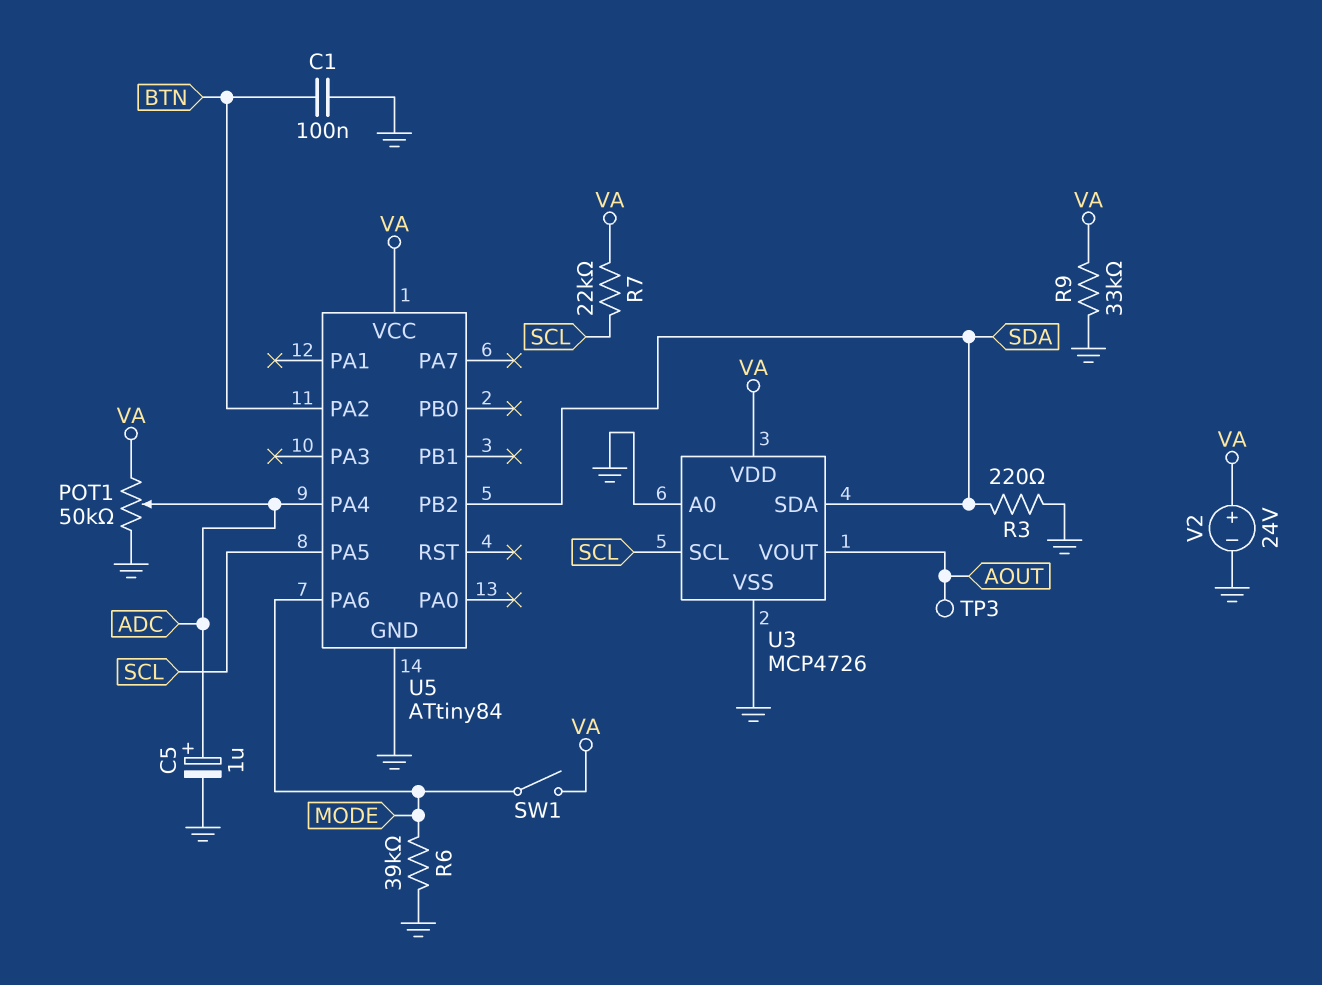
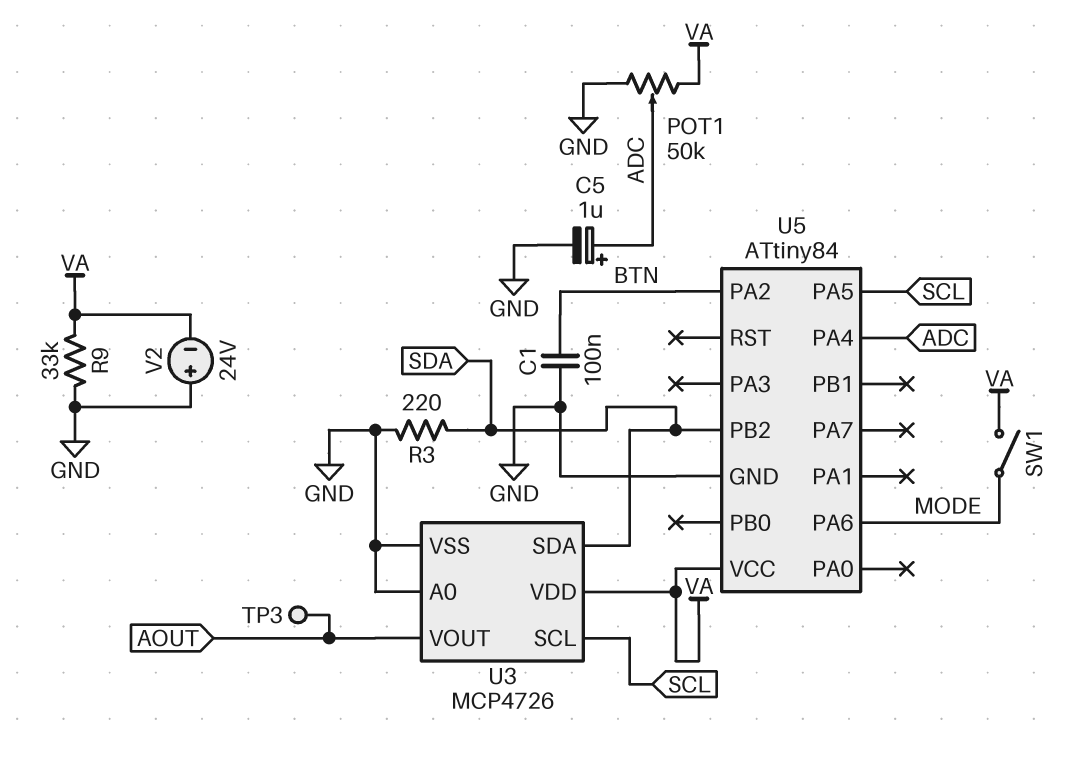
R6: 39k (GND, MODE) -> none
R7: 22k (SCL, VA) -> none
V2: 24V (plus VA, minus GND) -> 24V (plus GND, minus VA)

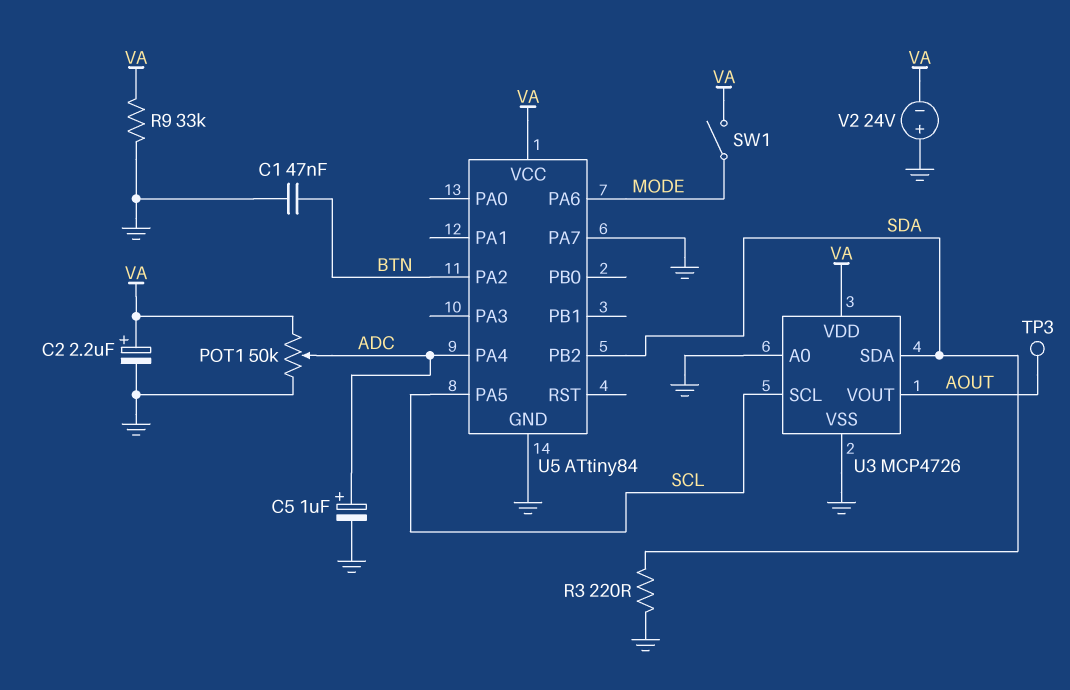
C1: 100nF (BTN, GND) -> 47nF (BTN, GND)
C2: none -> 2.2uF (plus VA, minus GND)
U5 pin PA7: none -> GND

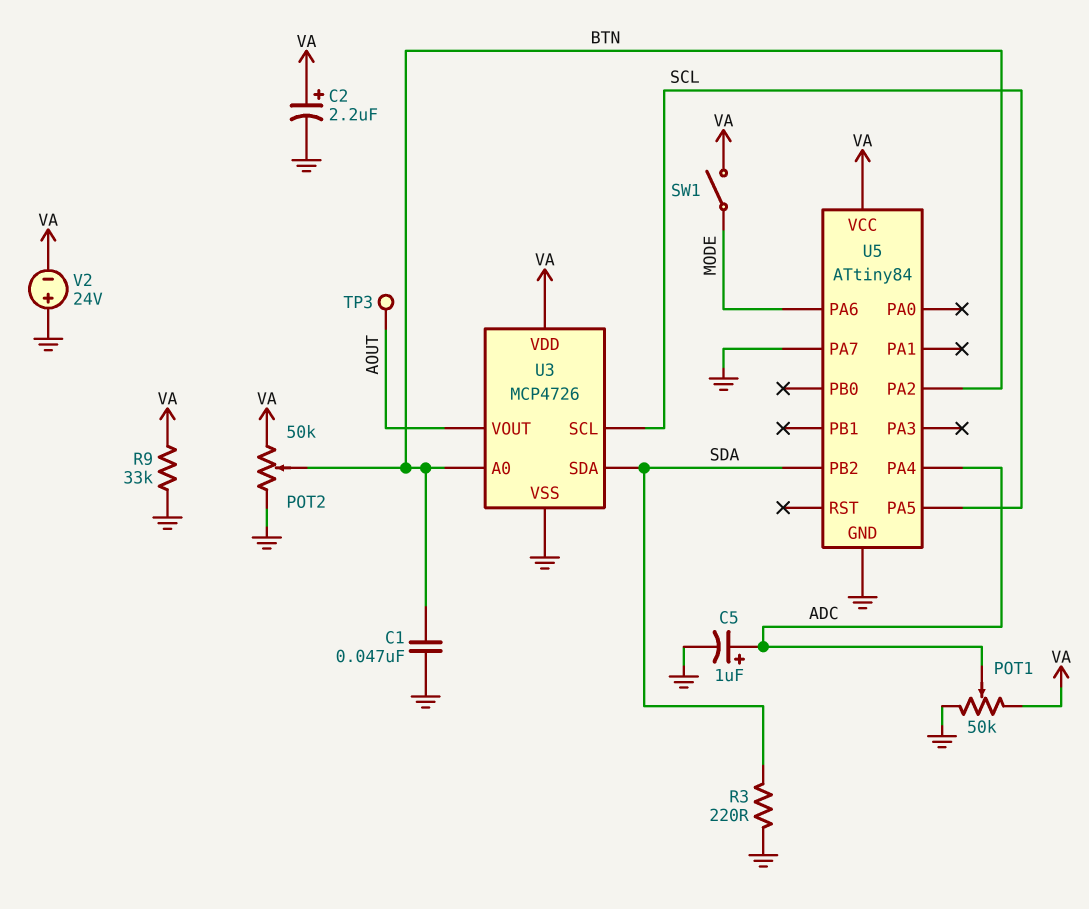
POT2: none -> 50k (GND, VA, wiper BTN)
U3 pin A0: GND -> BTN

